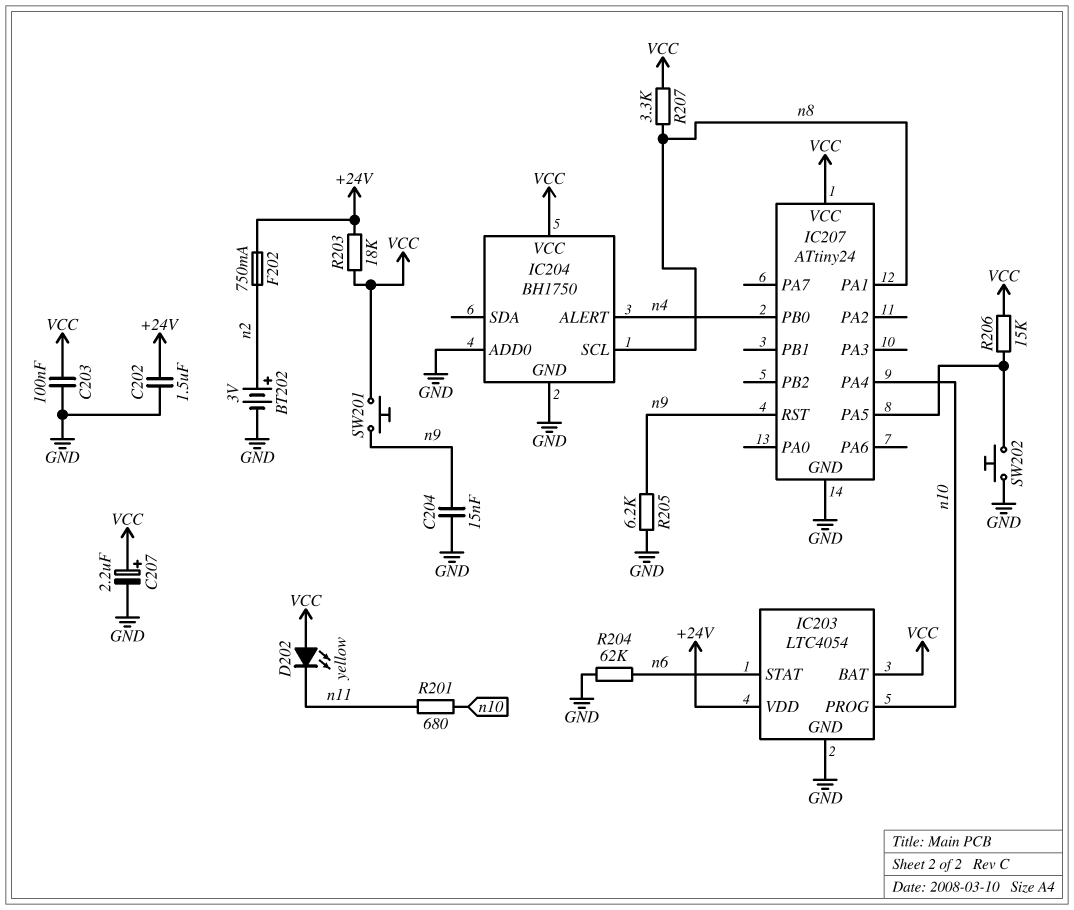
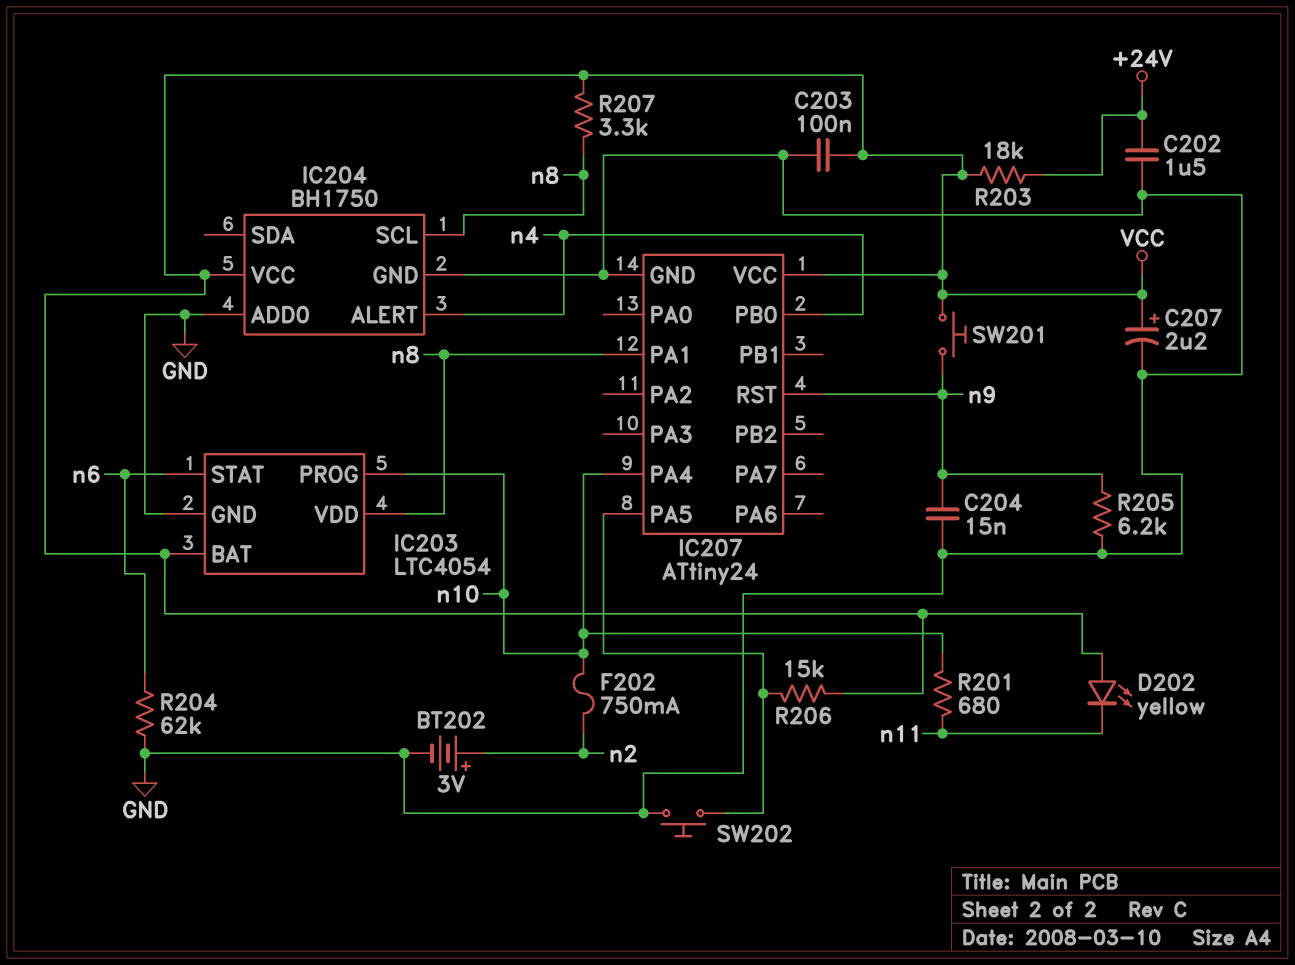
F202: 750mA (+24V, n2) -> 750mA (n2, n10)
IC203 pin VDD: +24V -> n8

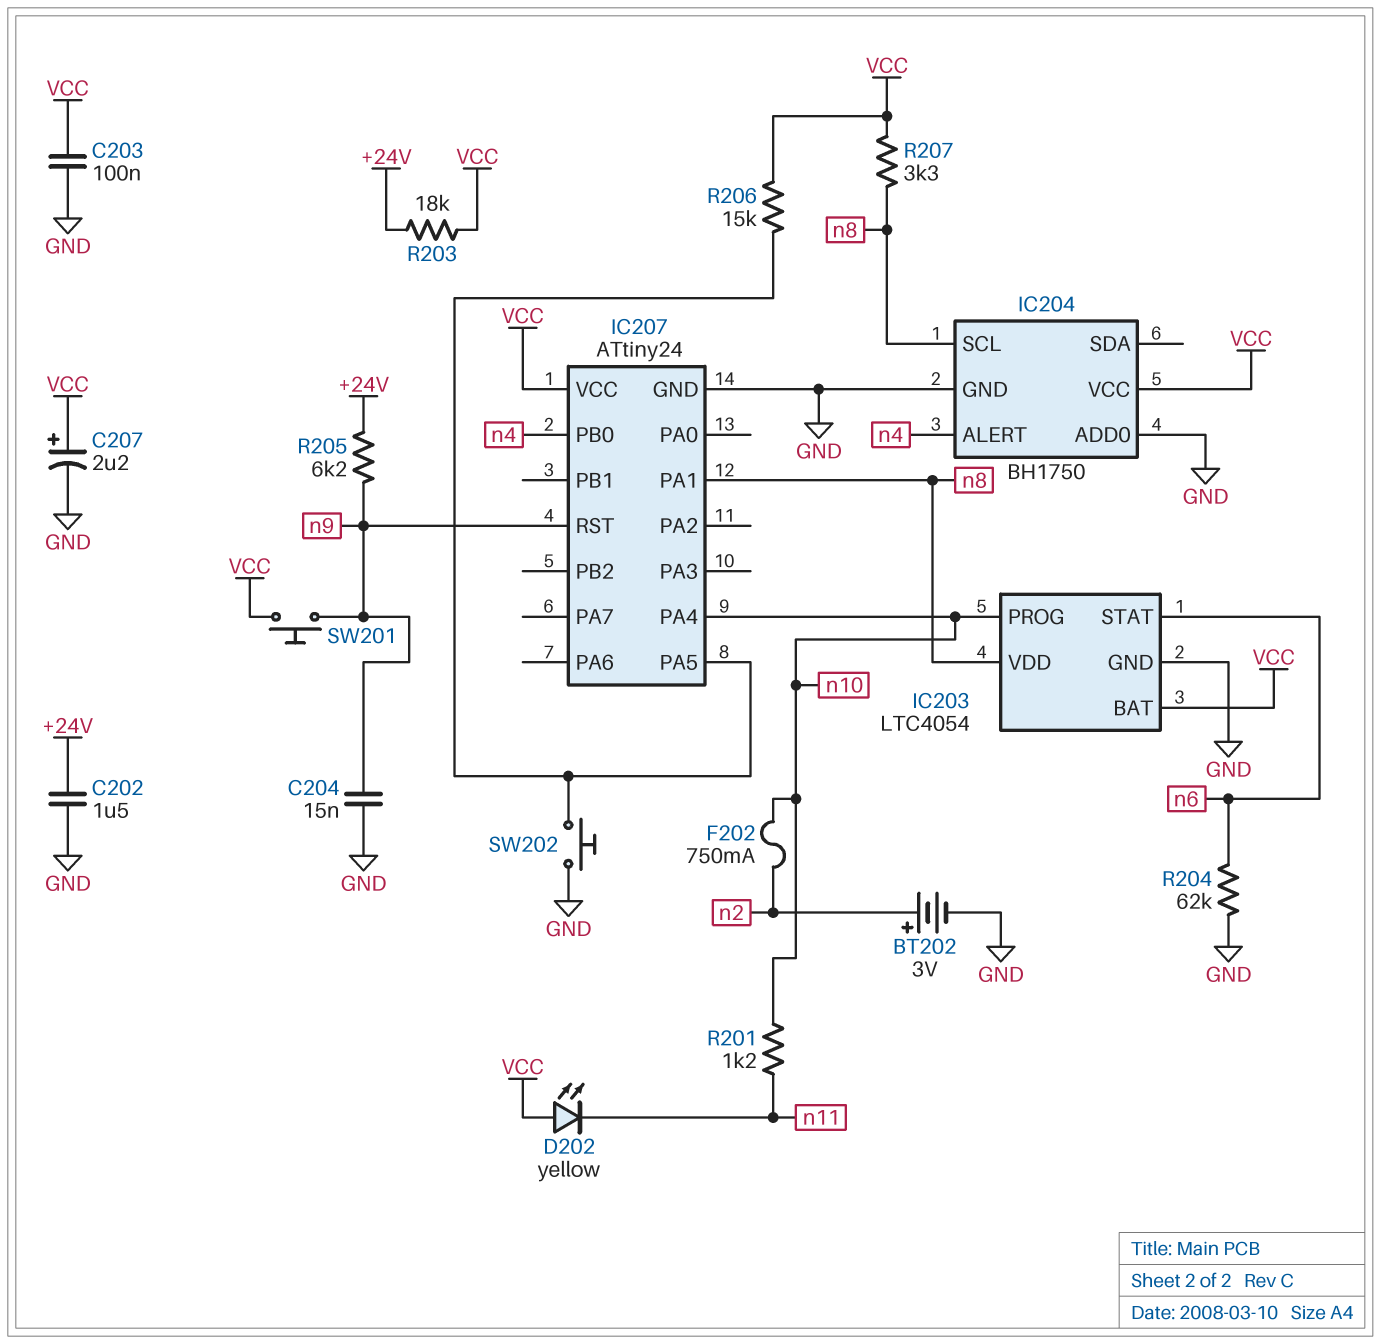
R201: 680 (n10, n11) -> 1.2k (n10, n11)
R205: 6.2k (GND, n9) -> 6.2k (+24V, n9)

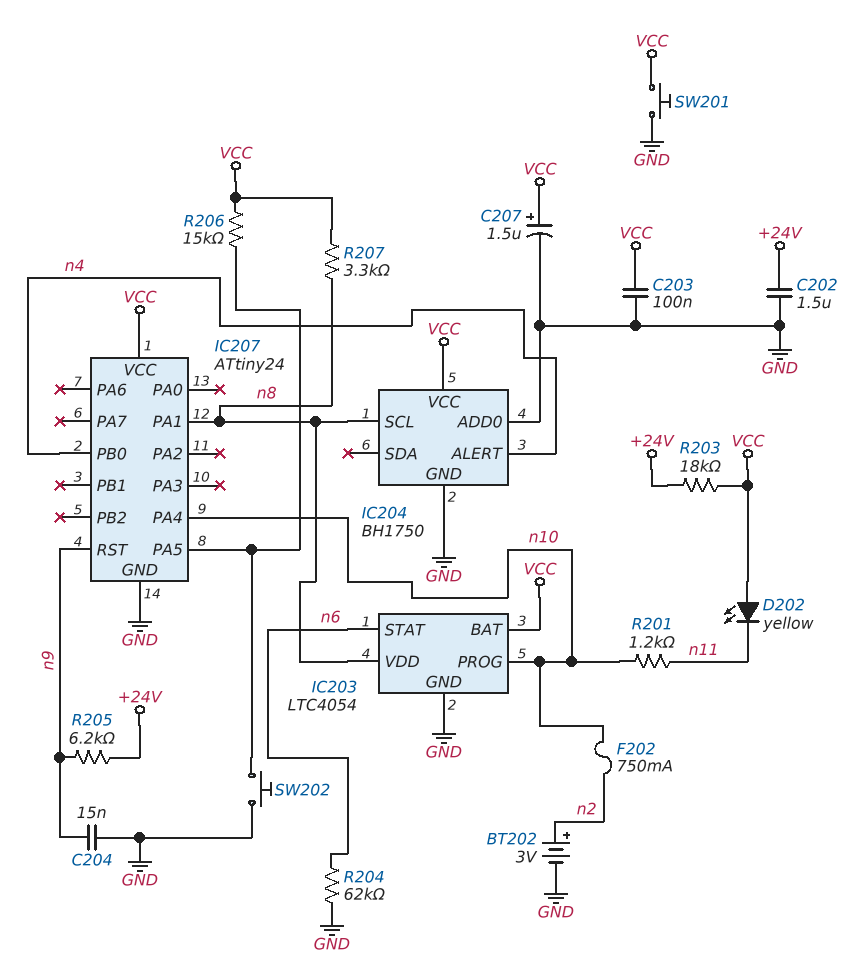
C207: 2.2uF (plus VCC, minus GND) -> 1.5uF (plus VCC, minus GND)
SW201: button (VCC, n9) -> button (GND, VCC)

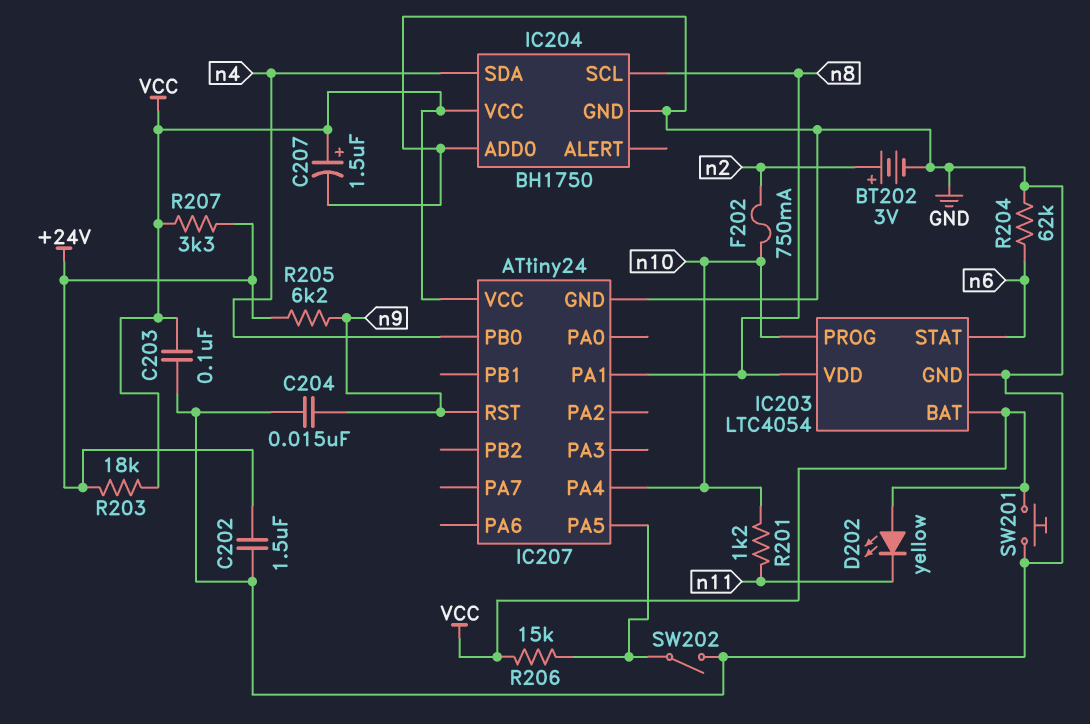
IC204 pin ALERT: n4 -> none
IC204 pin SDA: none -> n4
R207: 3.3k (VCC, n8) -> 3.3k (+24V, VCC)
SW202: button (GND, IC207/PA5) -> switch (GND, IC207/PA5)

